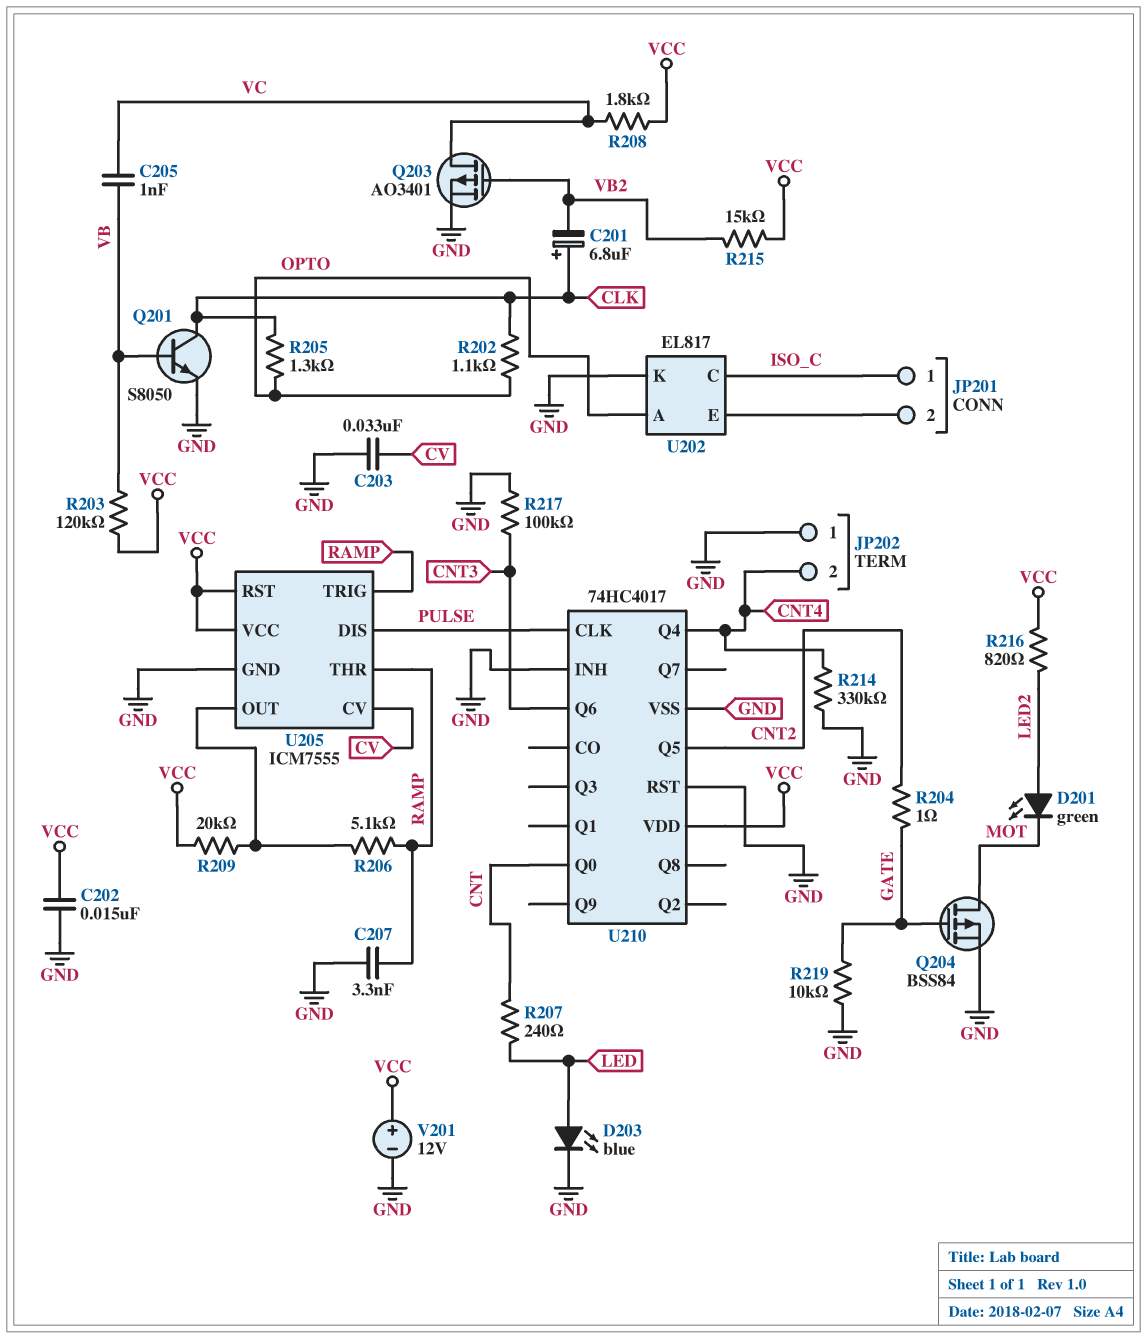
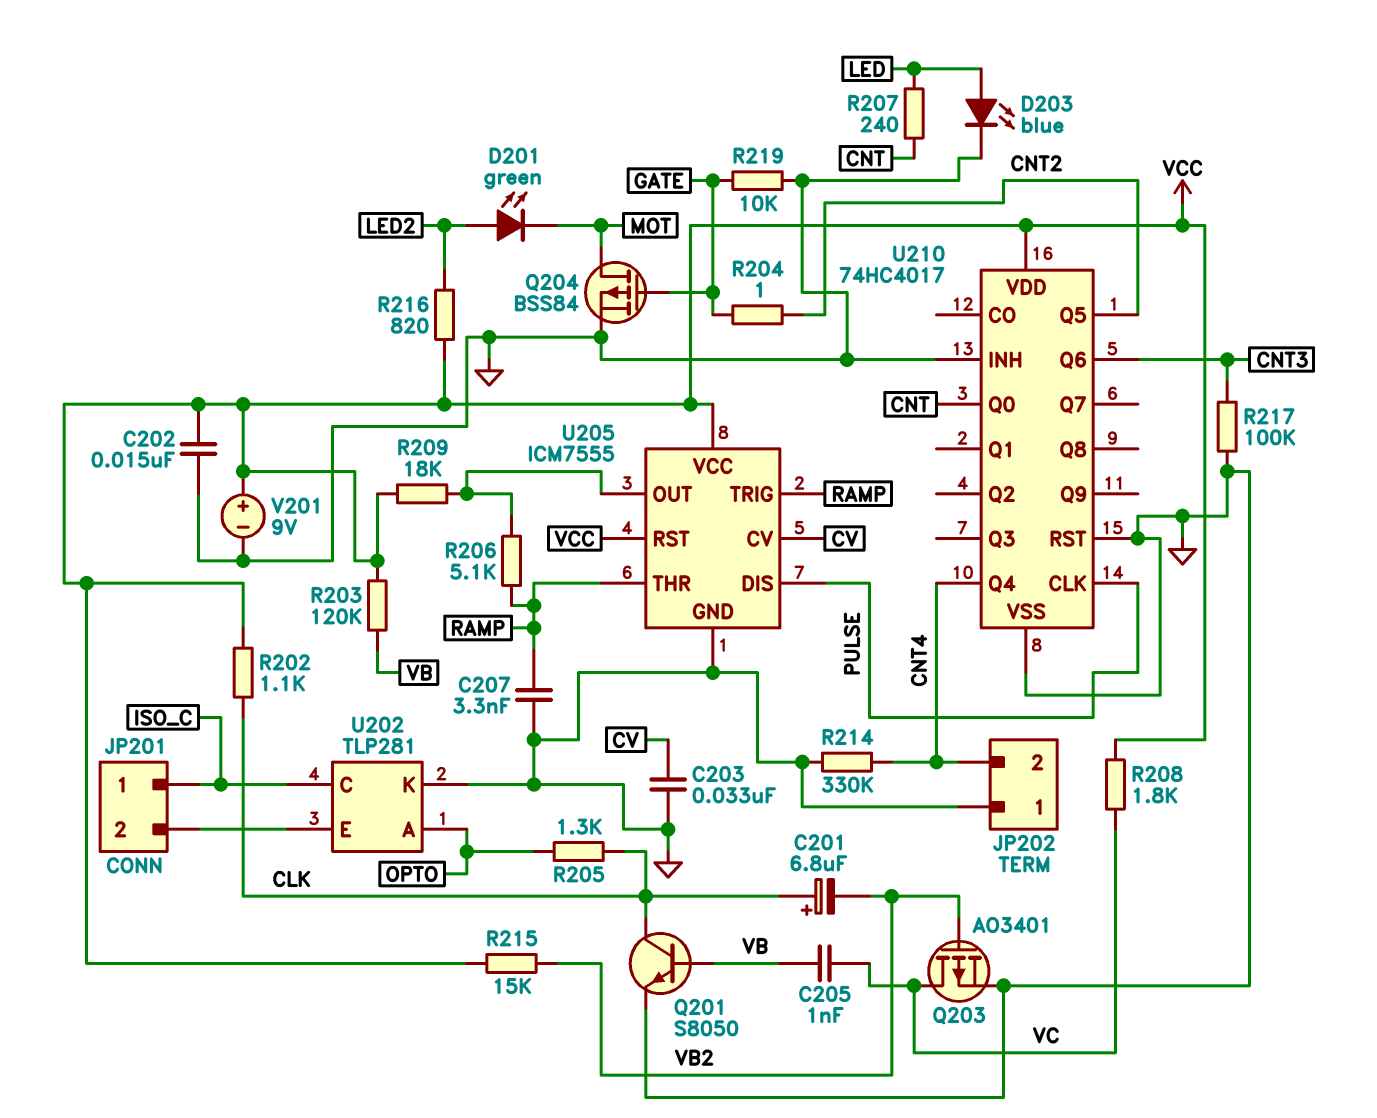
R202: 1.1k (CLK, OPTO) -> 1.1k (CLK, VCC)
R209: 20k (U205/OUT, VCC) -> 18k (U205/OUT, VCC)
U202: EL817 -> TLP281
V201: 12V (plus VCC, minus GND) -> 9V (plus VCC, minus GND)

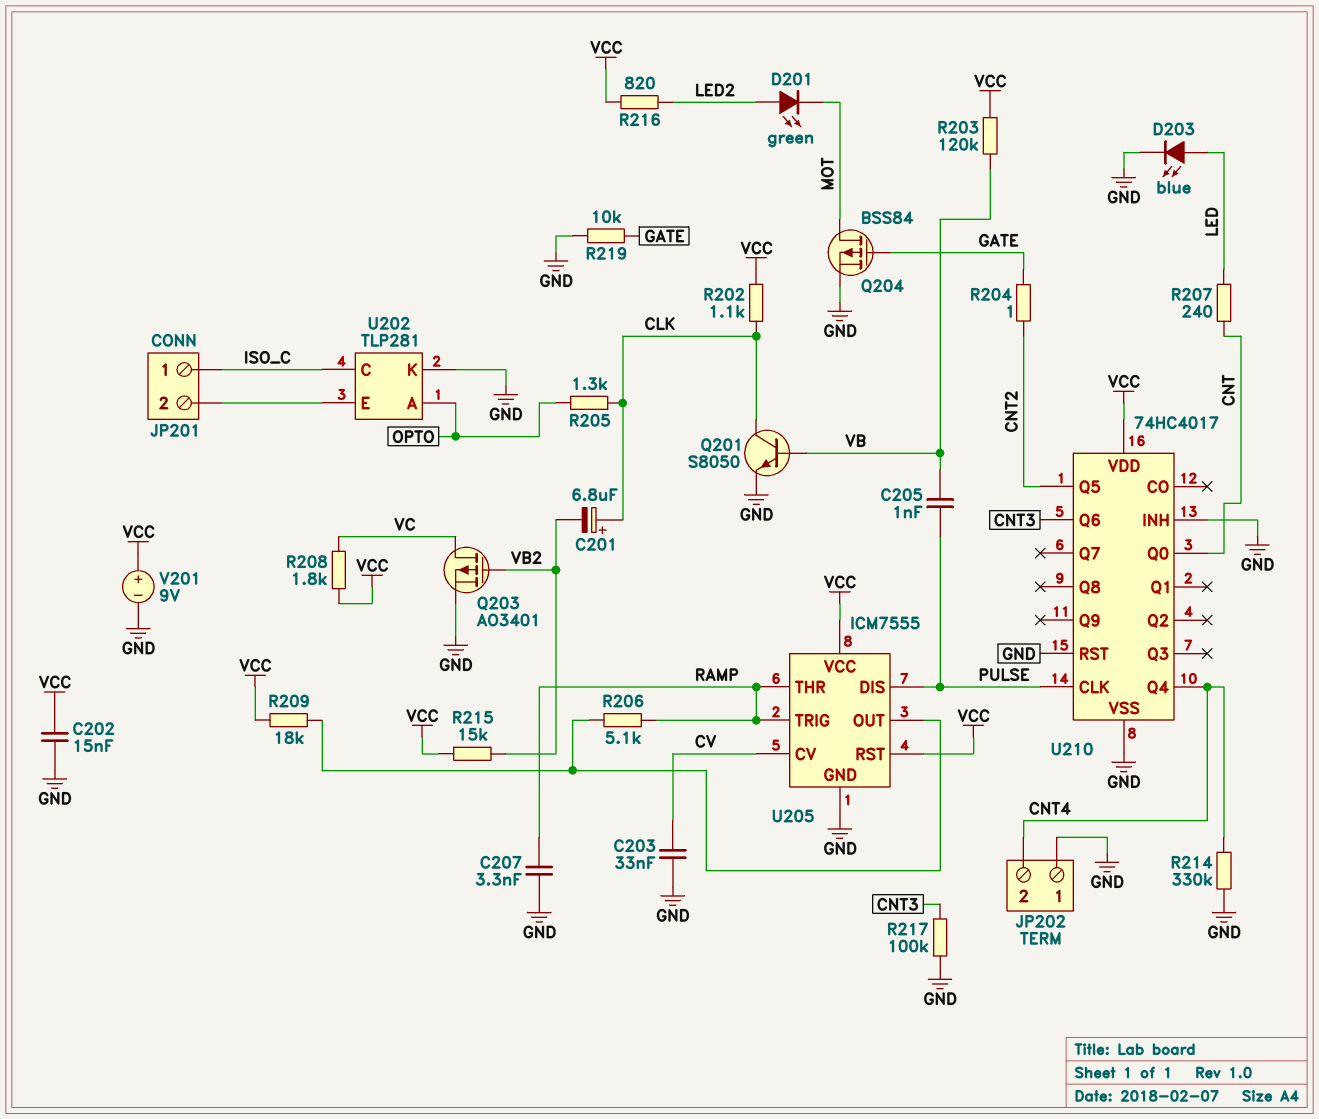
C205: 1nF (VB, VC) -> 1nF (PULSE, VB)

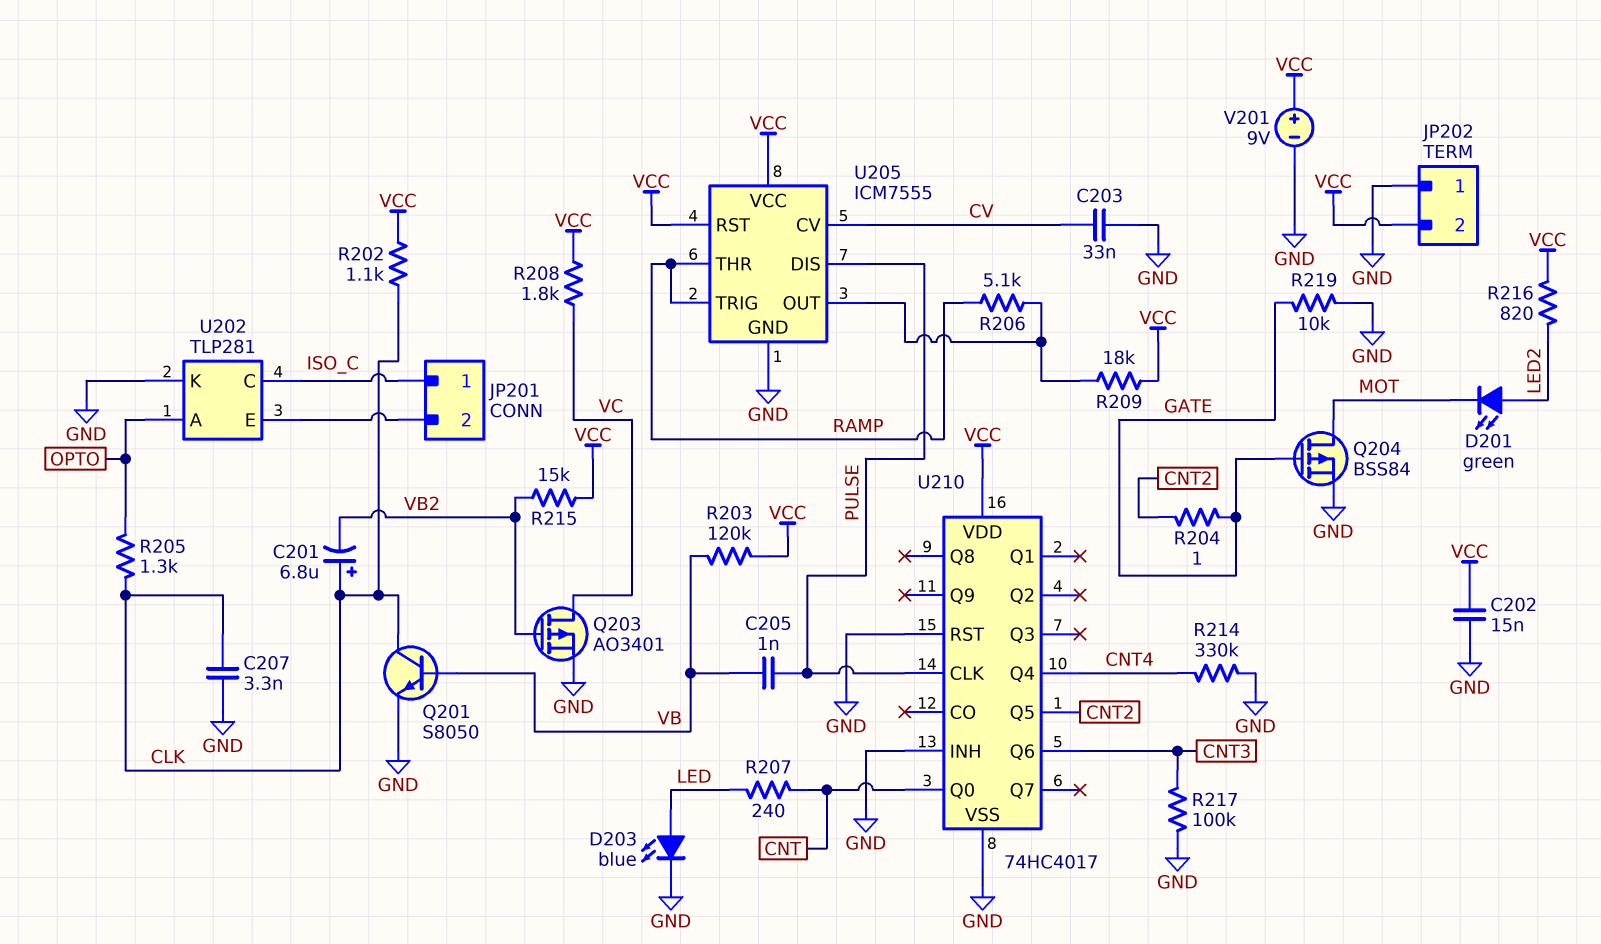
C207: 3.3nF (GND, RAMP) -> 3.3nF (CLK, GND)
JP202 pin 2: CNT4 -> VCC

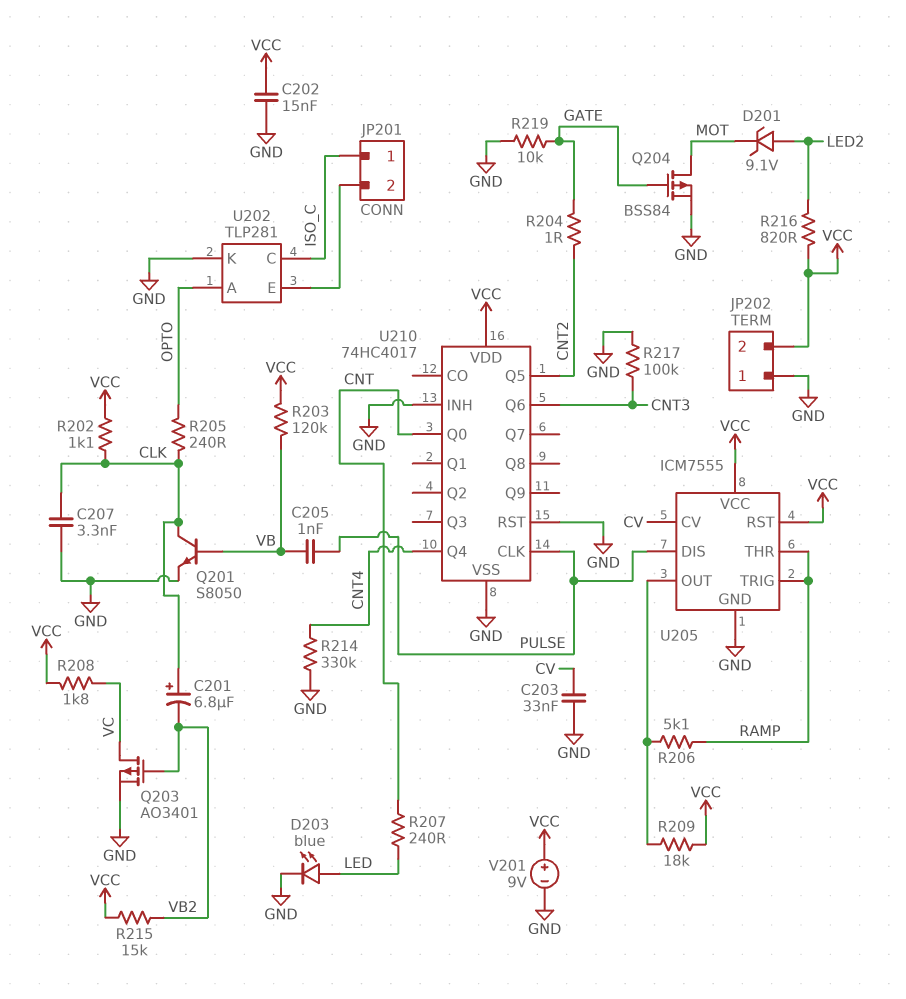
D201: LED green (A LED2, K MOT) -> zener 9.1V (A LED2, K MOT)
R205: 1.3k (CLK, OPTO) -> 240 (CLK, OPTO)

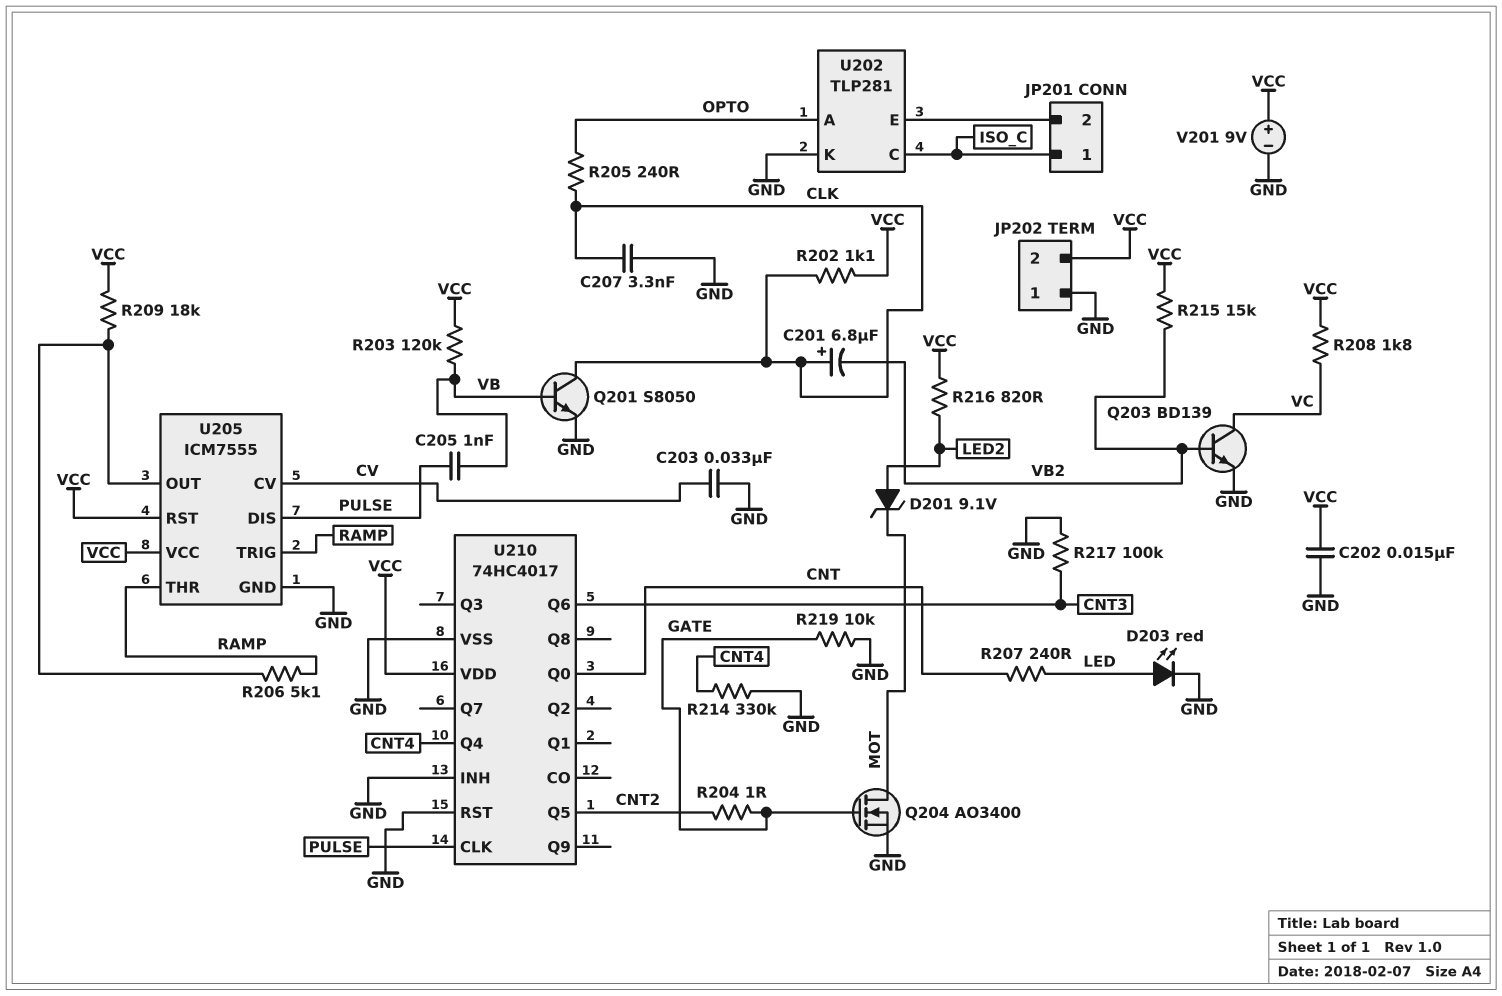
D203: LED blue (A LED, K GND) -> LED red (A LED, K GND)
Q203: PMOS AO3401 (G VB2, D VC, S GND) -> NPN BD139 (B VB2, C VC, E GND)
Q204: PMOS BSS84 (G GATE, D MOT, S GND) -> NMOS AO3400 (G GATE, D MOT, S GND)

